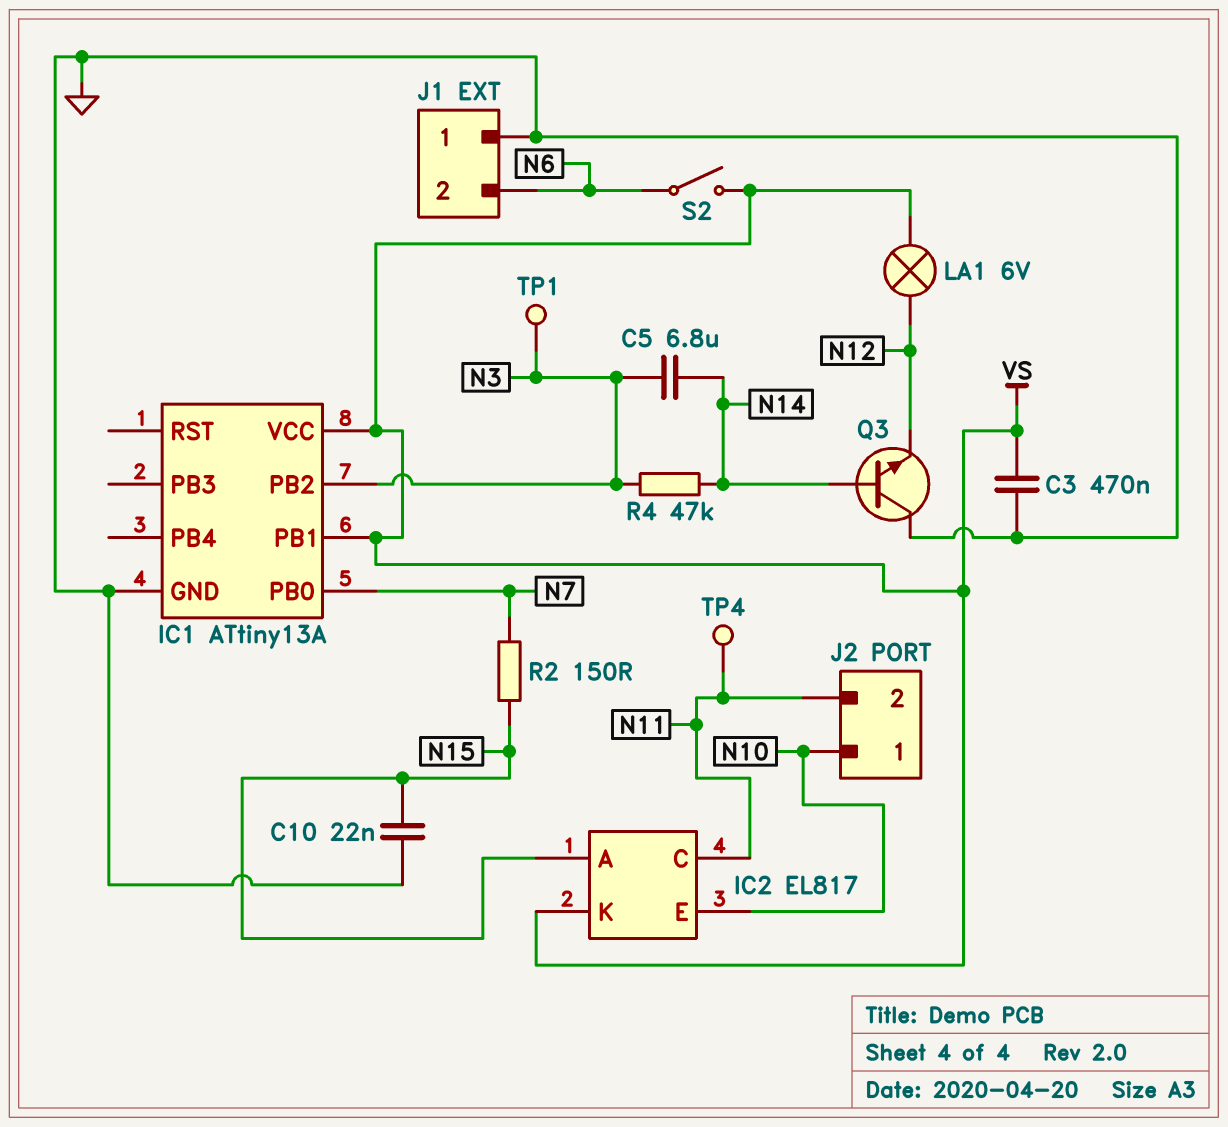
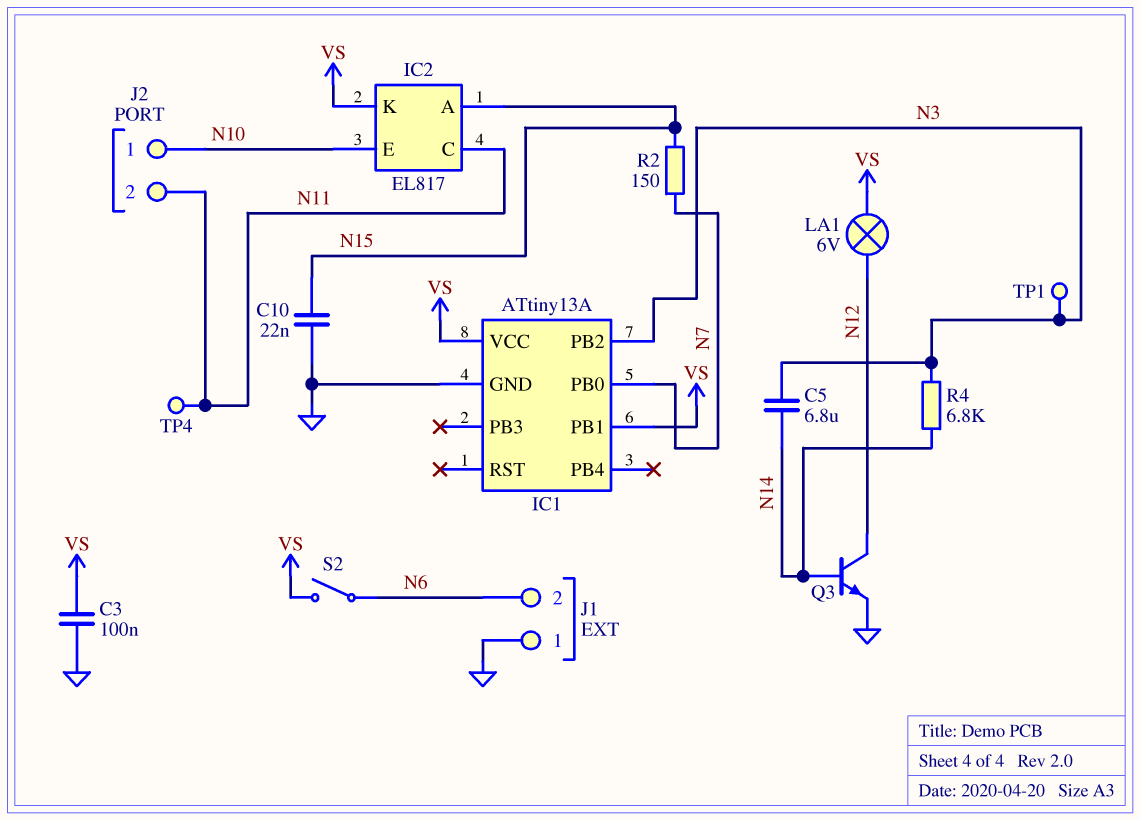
C3: 470nF (GND, VS) -> 100nF (GND, VS)
Q3: NPN (B N14, C GND, E N12) -> NPN (B N14, C N12, E GND)
R4: 47k (N3, N14) -> 6.8k (N3, N14)

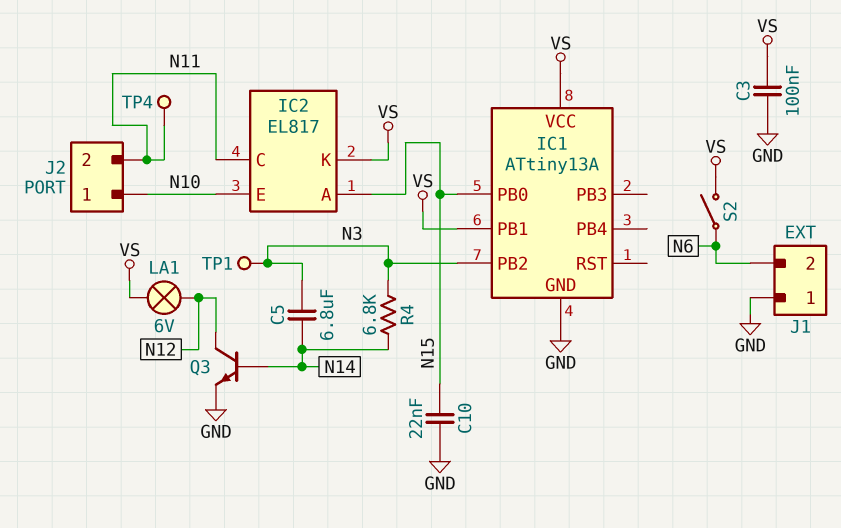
IC1 pin PB0: N7 -> N15
R2: 150 (N7, N15) -> none

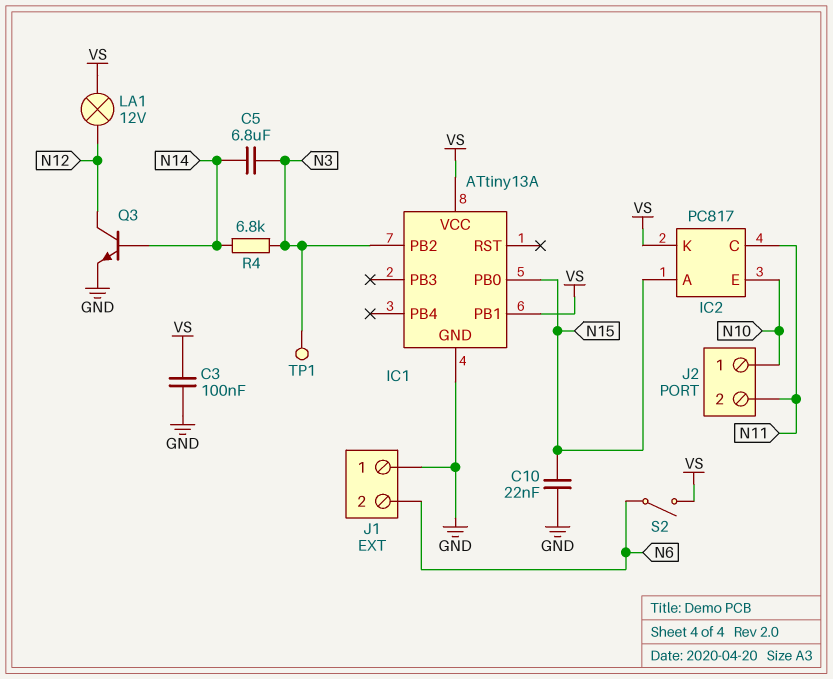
IC2: EL817 -> PC817
LA1: lamp 6V (N12, VS) -> lamp 12V (N12, VS)
TP4: test point (N11) -> none

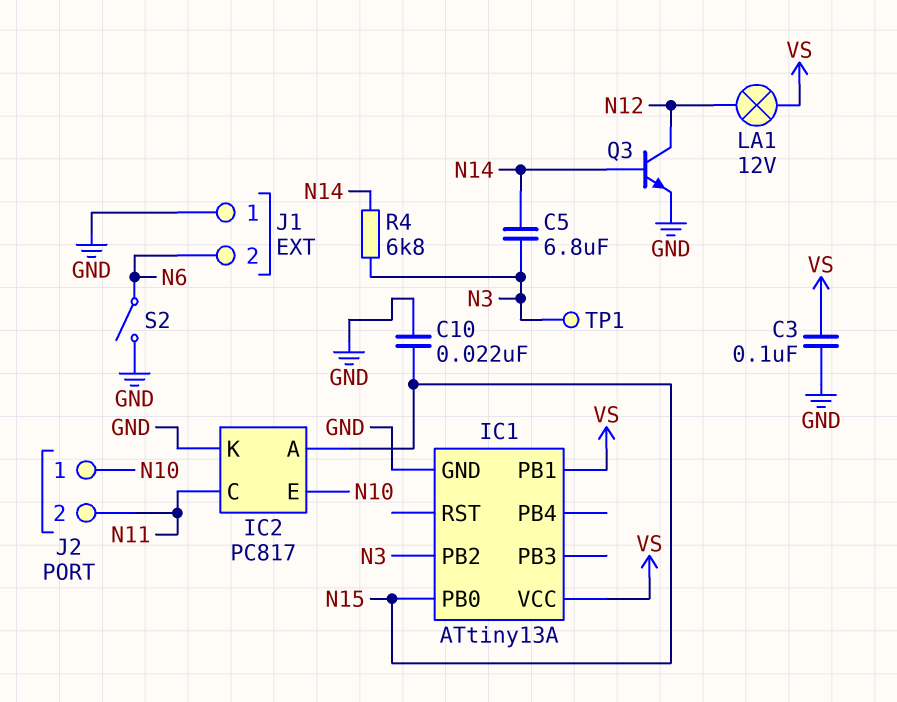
IC2 pin K: VS -> GND
S2: switch (N6, VS) -> switch (GND, N6)

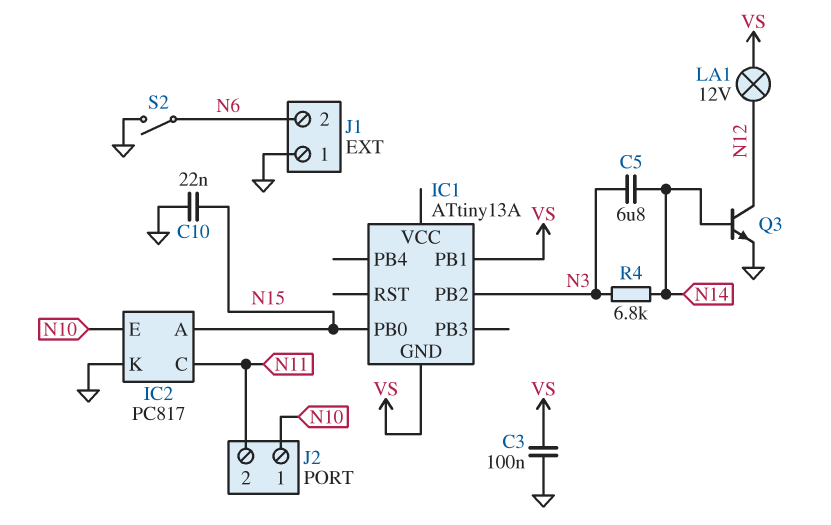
IC1 pin GND: GND -> VS
IC1 pin VCC: VS -> none
TP1: test point (N3) -> none

